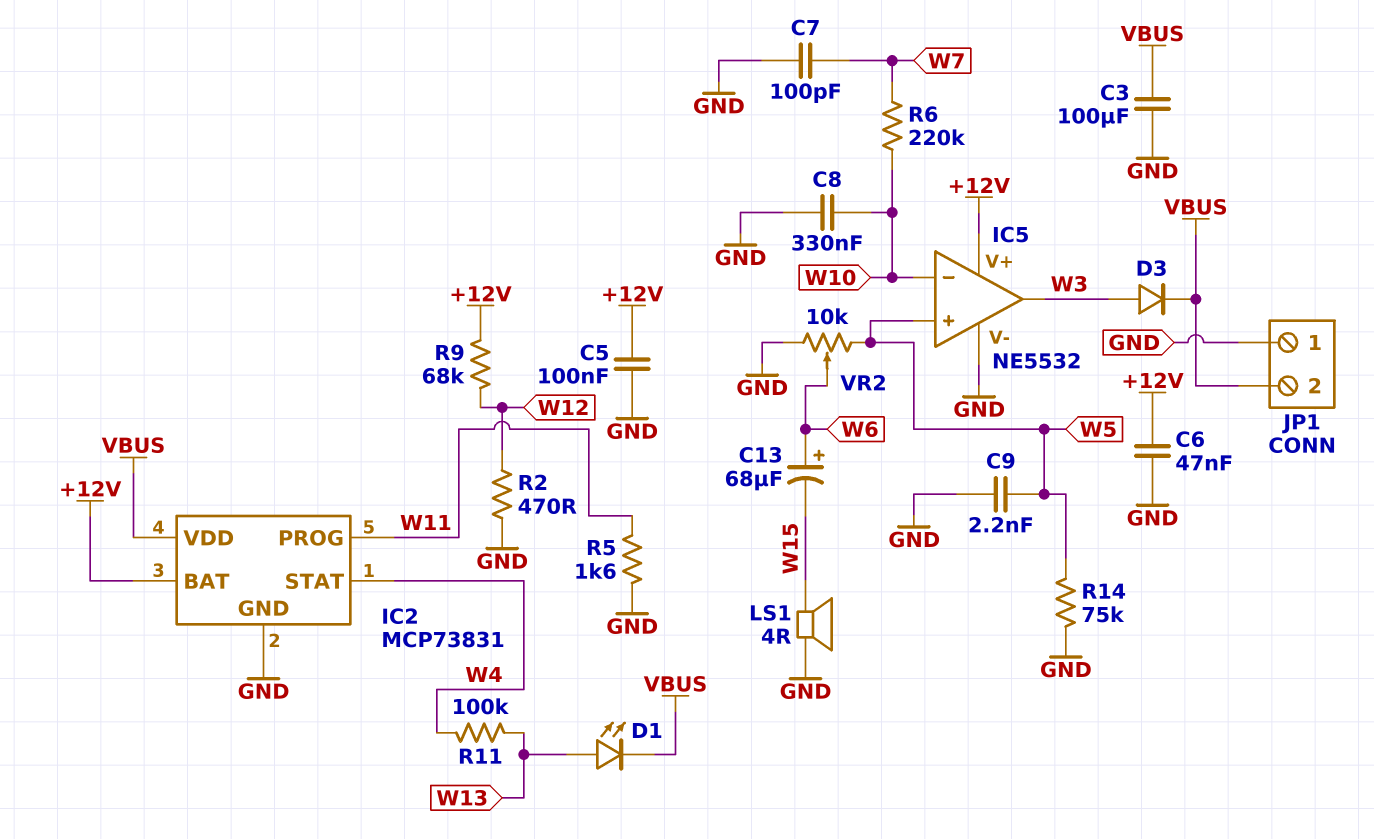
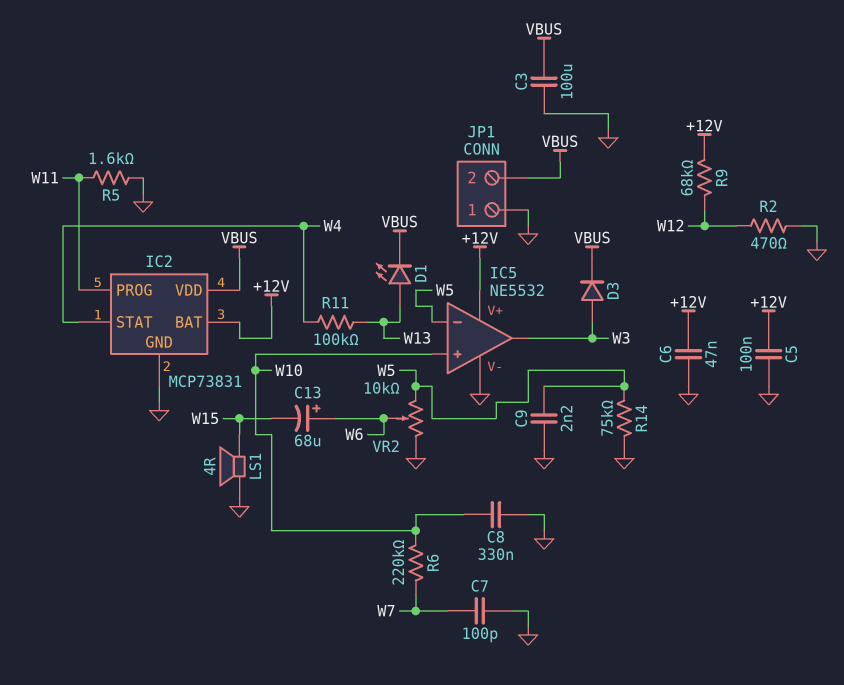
IC5 pin in+: W5 -> W10
IC5 pin in-: W10 -> W5

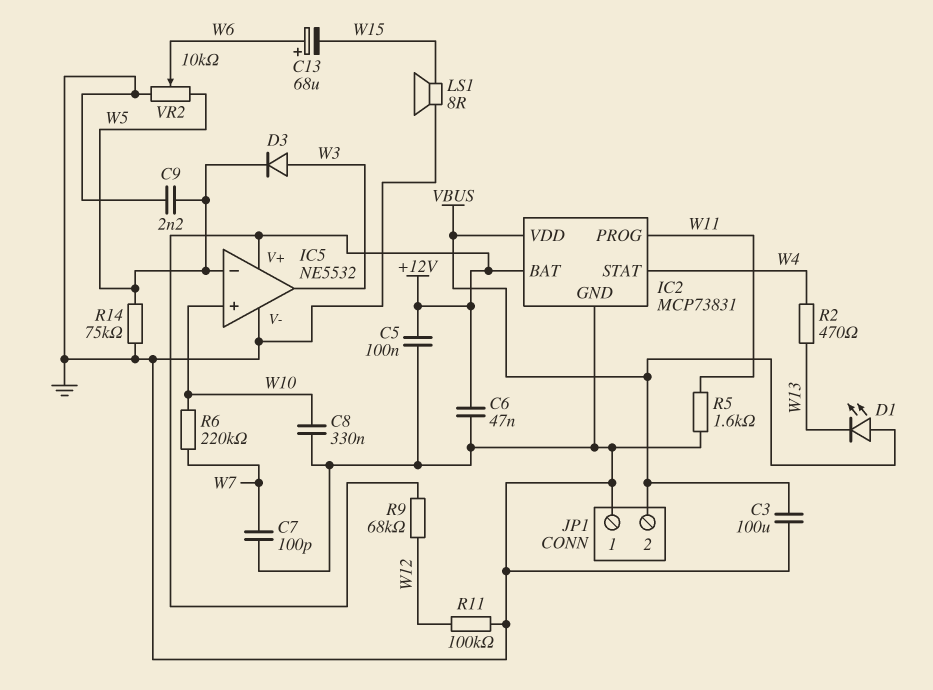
D1: LED (A W13, K VBUS) -> LED (A VBUS, K W13)
D3: diode (A W3, K VBUS) -> diode (A W3, K W5)
LS1: speaker 4R (GND, W15) -> speaker 8R (GND, W15)
R2: 470 (GND, W12) -> 470 (W4, W13)
R11: 100k (W4, W13) -> 100k (GND, W12)

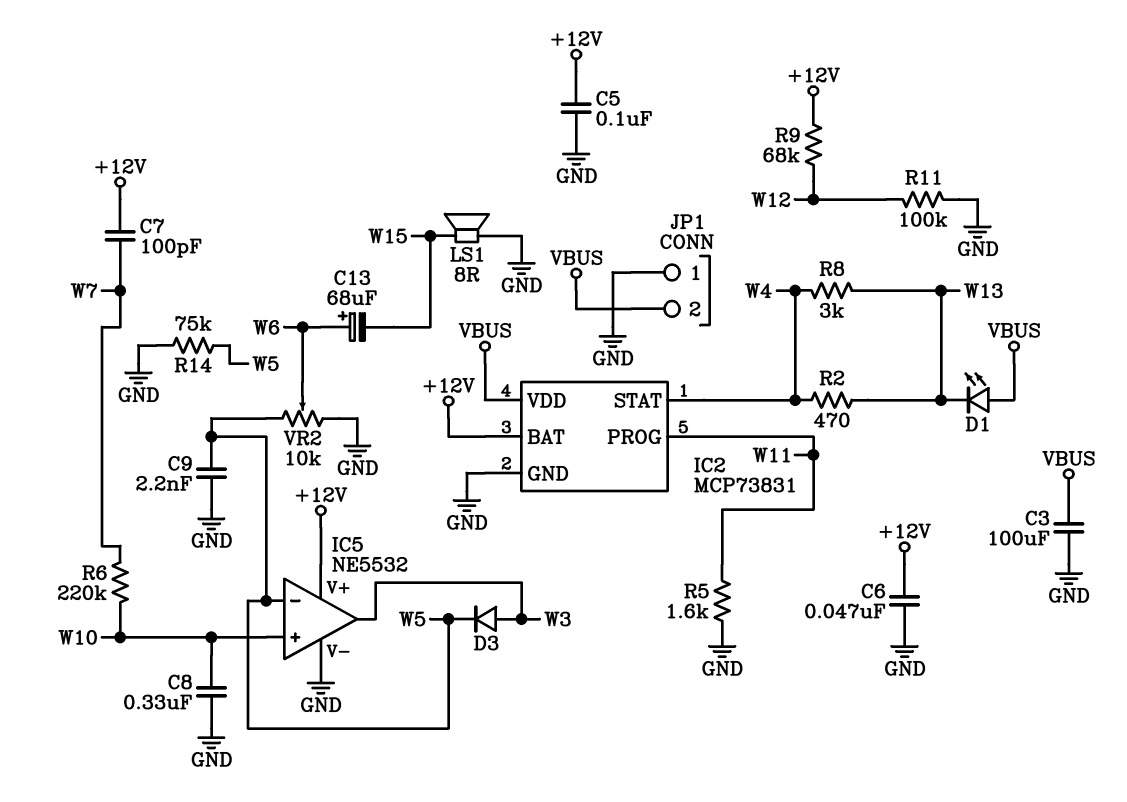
C7: 100pF (GND, W7) -> 100pF (+12V, W7)
R8: none -> 3k (W4, W13)

